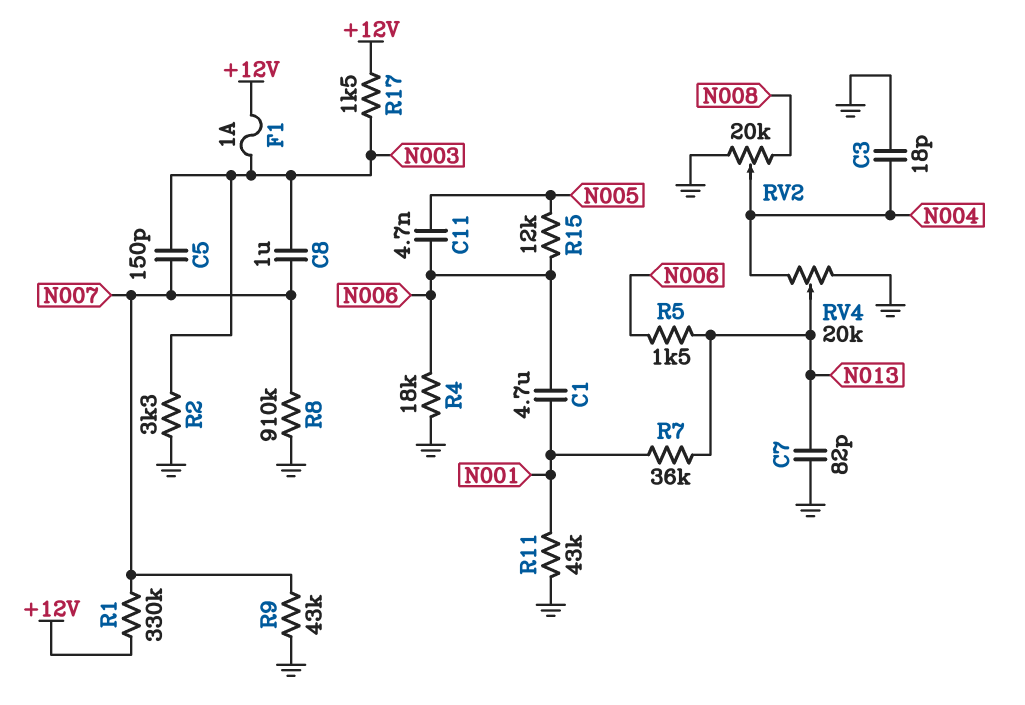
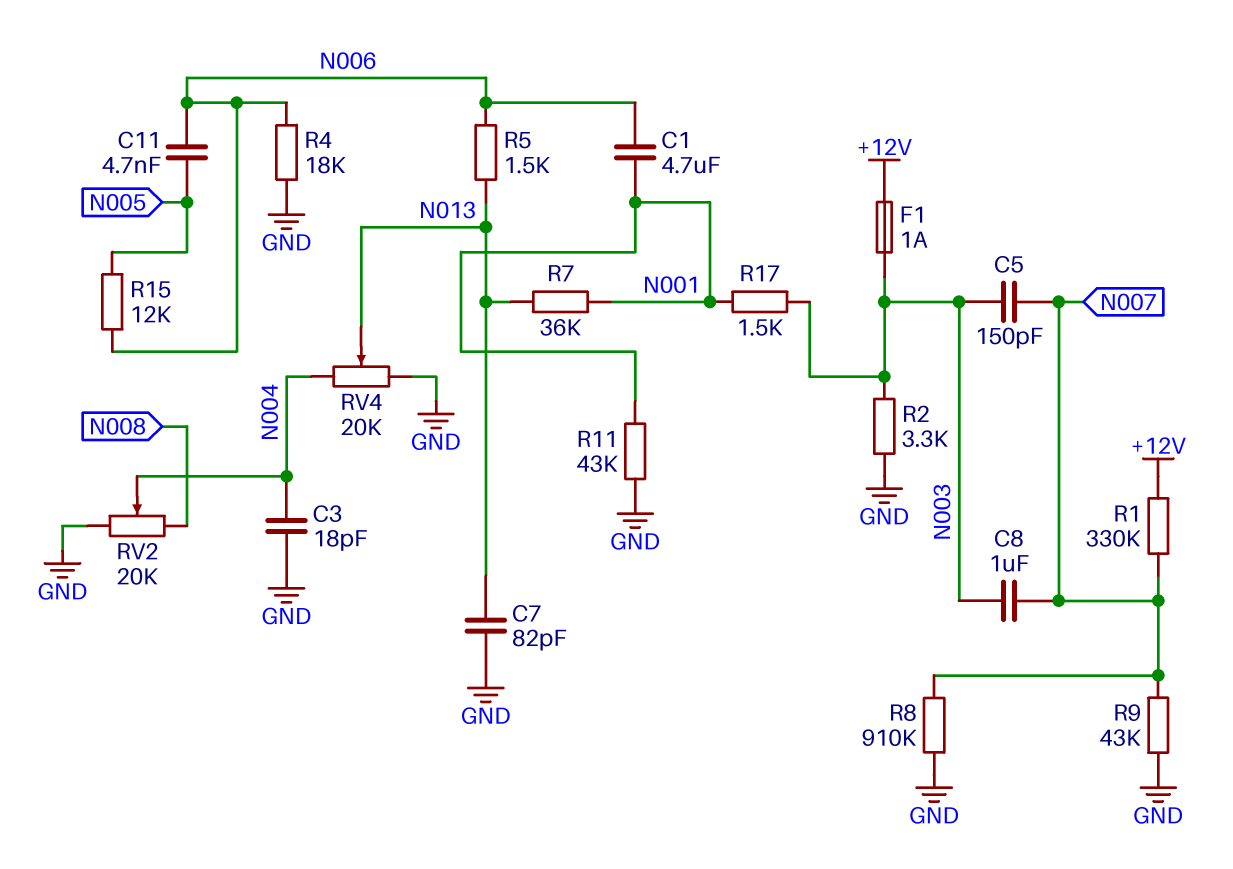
R17: 1.5k (+12V, N003) -> 1.5k (N001, N003)

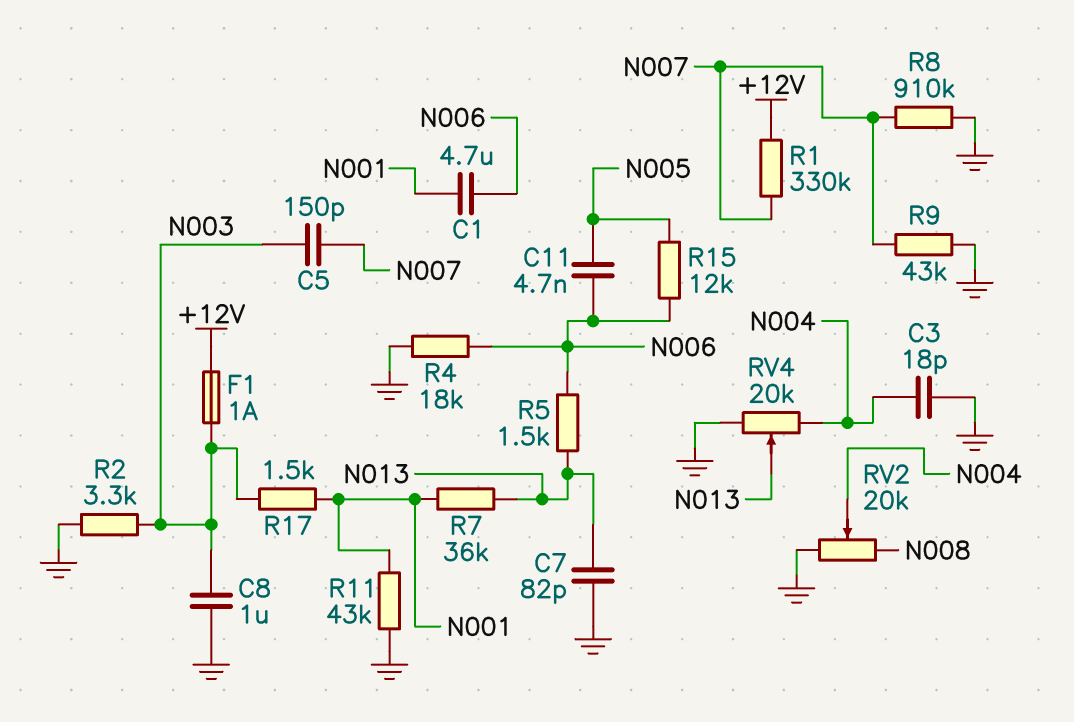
C8: 1uF (N003, N007) -> 1uF (GND, N003)

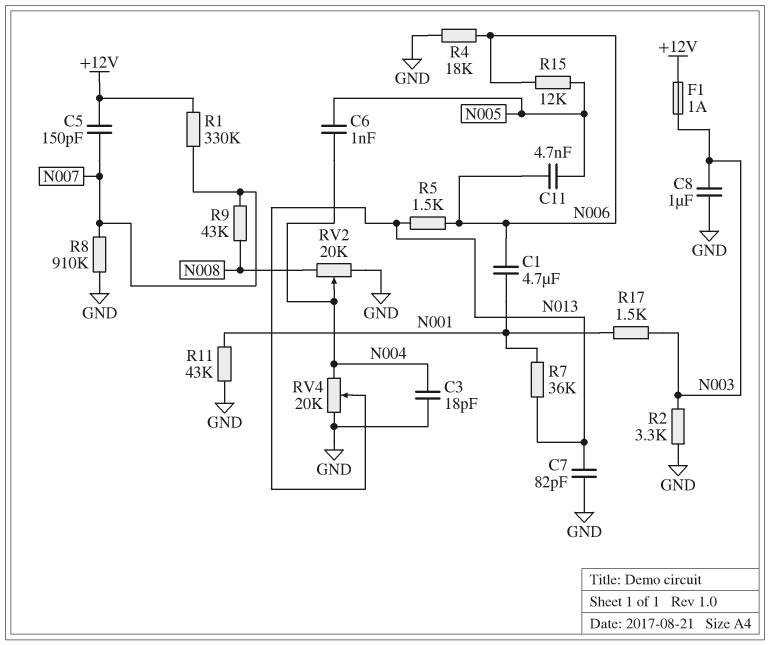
C5: 150pF (N003, N007) -> 150pF (+12V, N007)
C6: none -> 1nF (N004, N005)
R9: 43k (GND, N007) -> 43k (N007, N008)

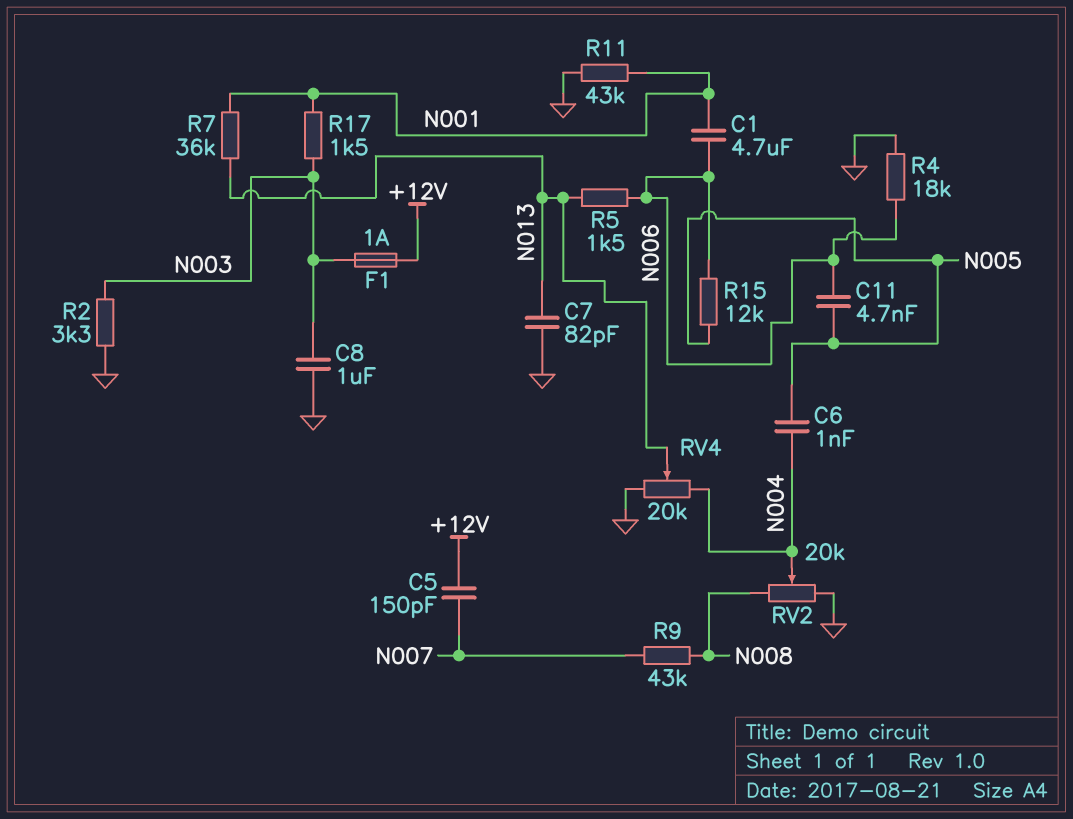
C3: 18pF (GND, N004) -> none
R1: 330k (+12V, N007) -> none
R8: 910k (GND, N007) -> none

